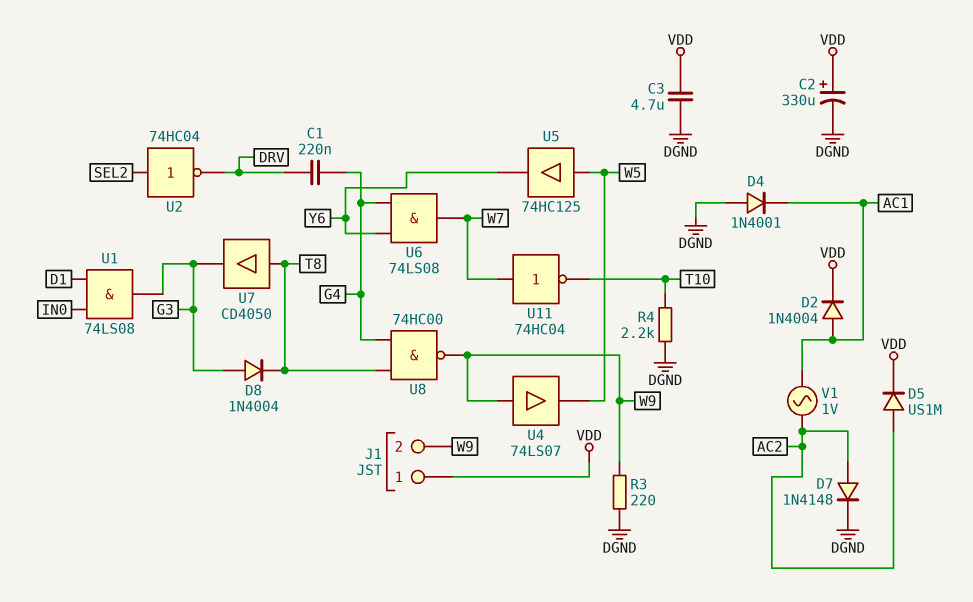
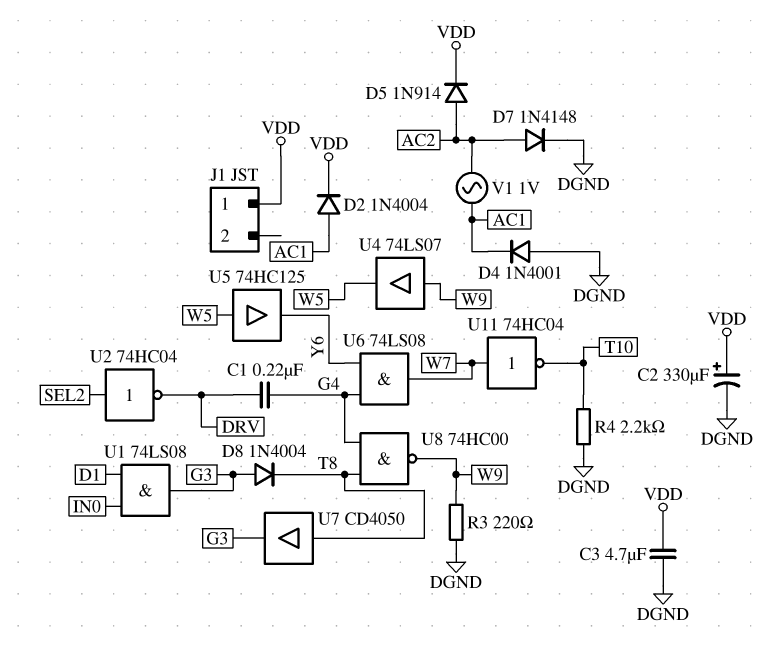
D5: diode US1M (A AC2, K VDD) -> diode 1N914 (A AC2, K VDD)
J1 pin 2: W9 -> none

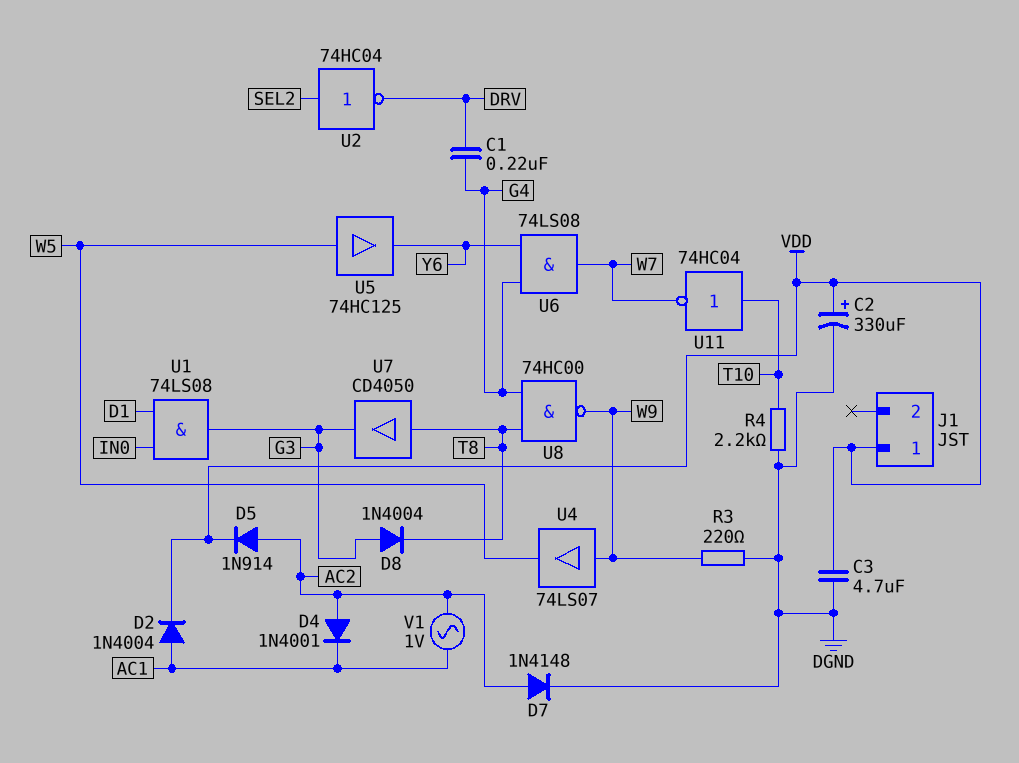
D4: diode 1N4001 (A DGND, K AC1) -> diode 1N4001 (A AC2, K AC1)
U11: NOT 74HC04 (in W7, out T10) -> NOT 74HC04 (in T10, out W7)

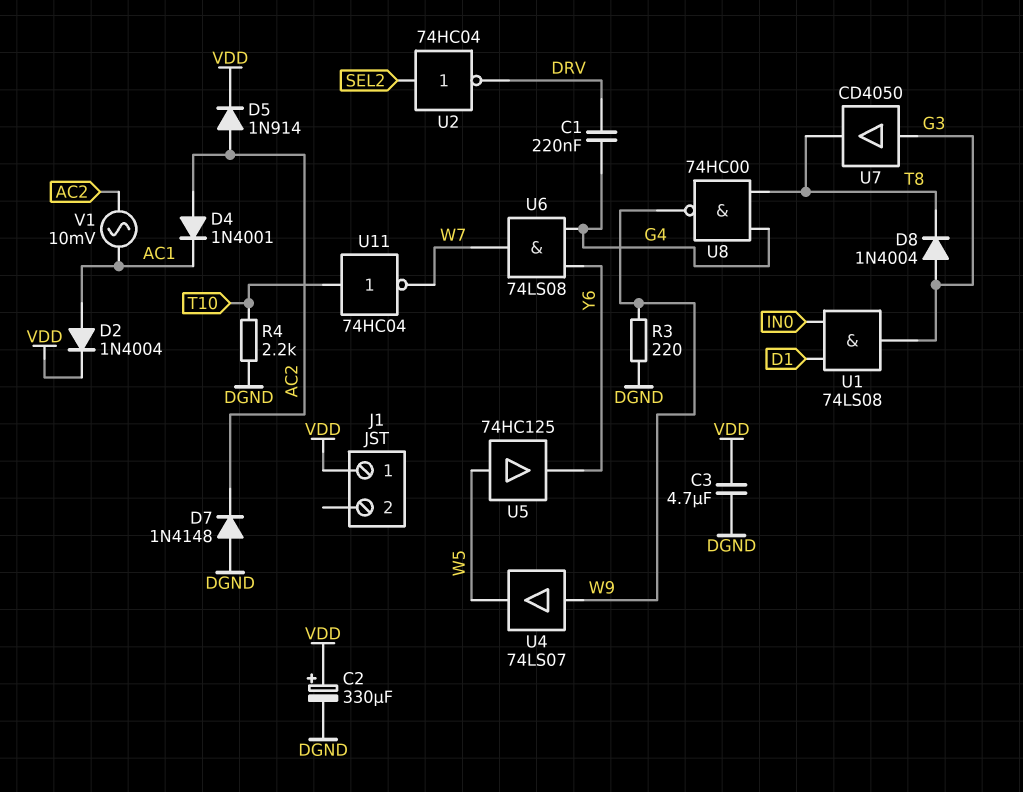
D7: diode 1N4148 (A AC2, K DGND) -> diode 1N4148 (A DGND, K AC2)
U7: buffer CD4050 (in T8, out G3) -> buffer CD4050 (in G3, out T8)
V1: AC 1V (AC1, AC2) -> AC 10mV (AC1, AC2)

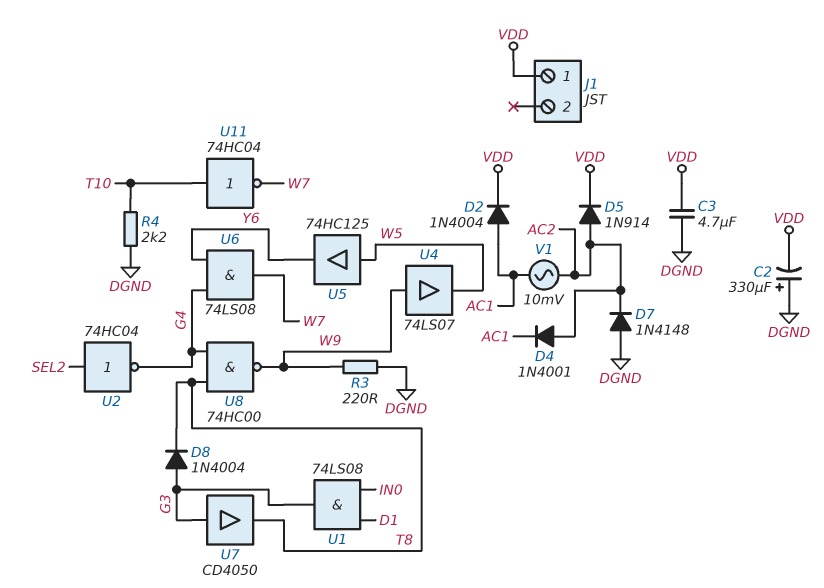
C1: 220nF (DRV, G4) -> none
C2: 330uF (plus VDD, minus DGND) -> 330uF (plus DGND, minus VDD)
U2: NOT 74HC04 (in SEL2, out DRV) -> NOT 74HC04 (in SEL2, out G4)

